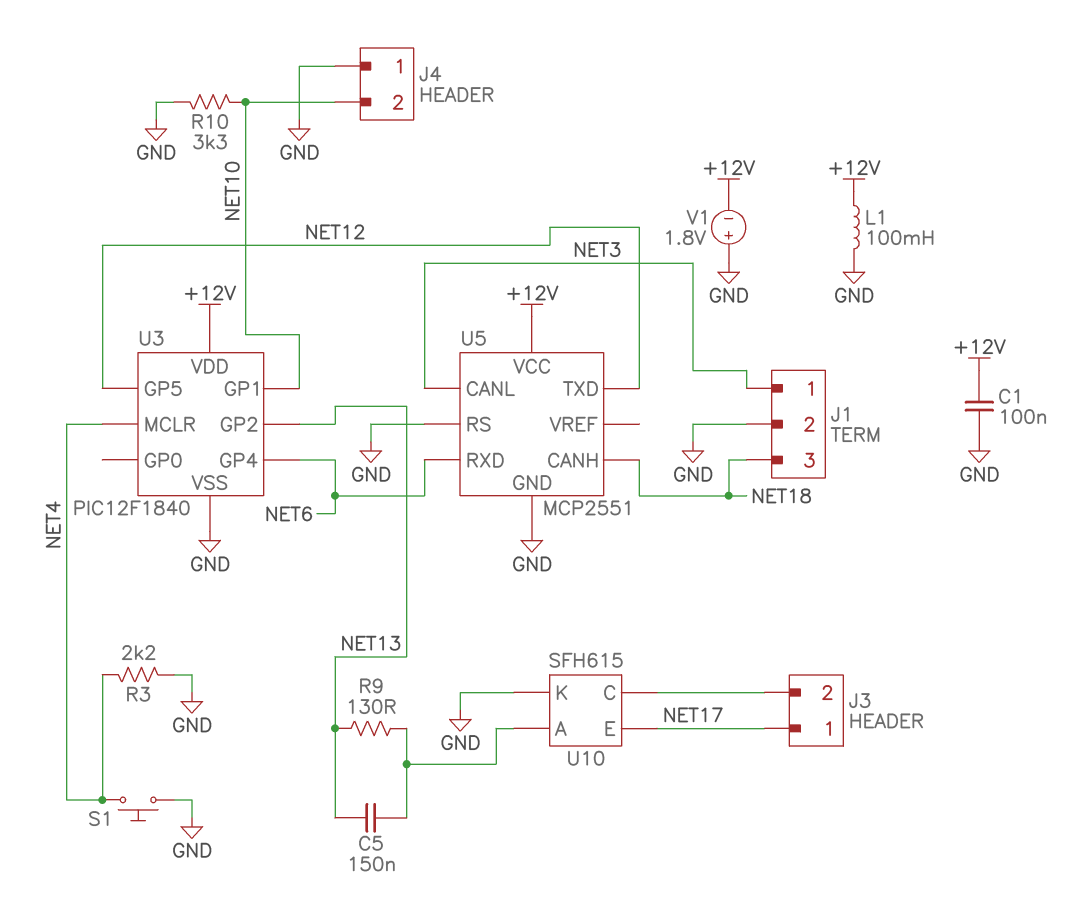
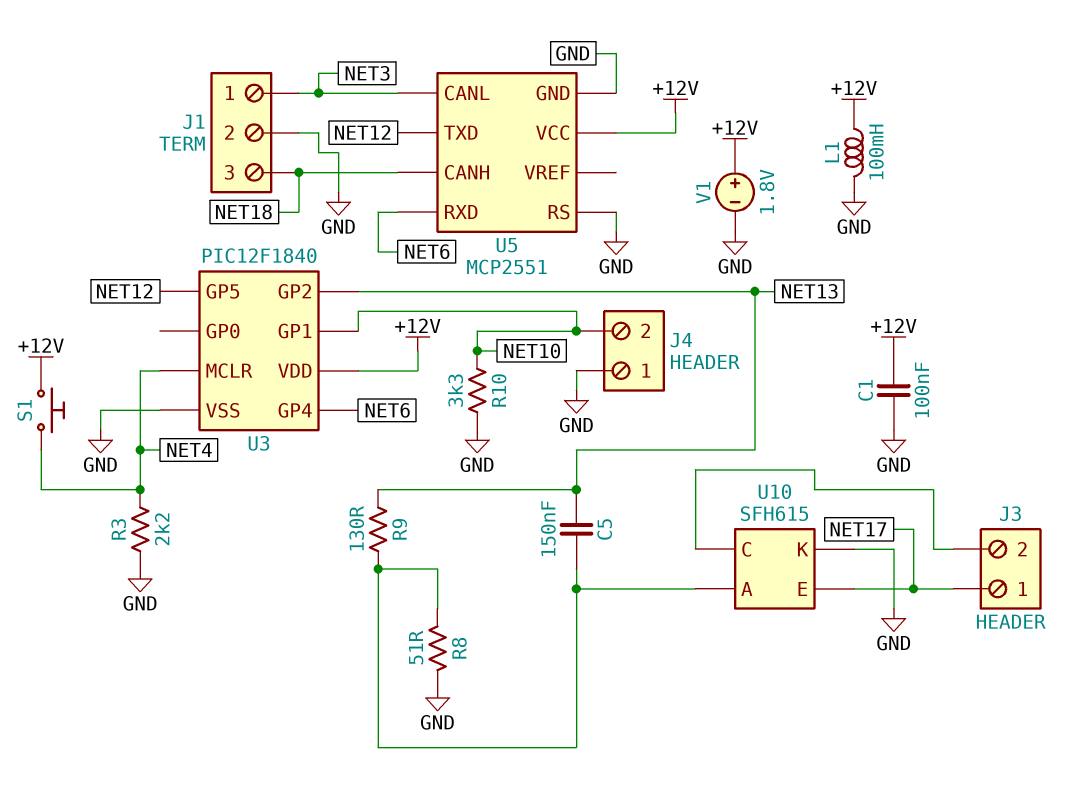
R8: none -> 51 (GND, U10/A)
S1: button (GND, NET4) -> button (+12V, NET4)
V1: 1.8V (plus GND, minus +12V) -> 1.8V (plus +12V, minus GND)

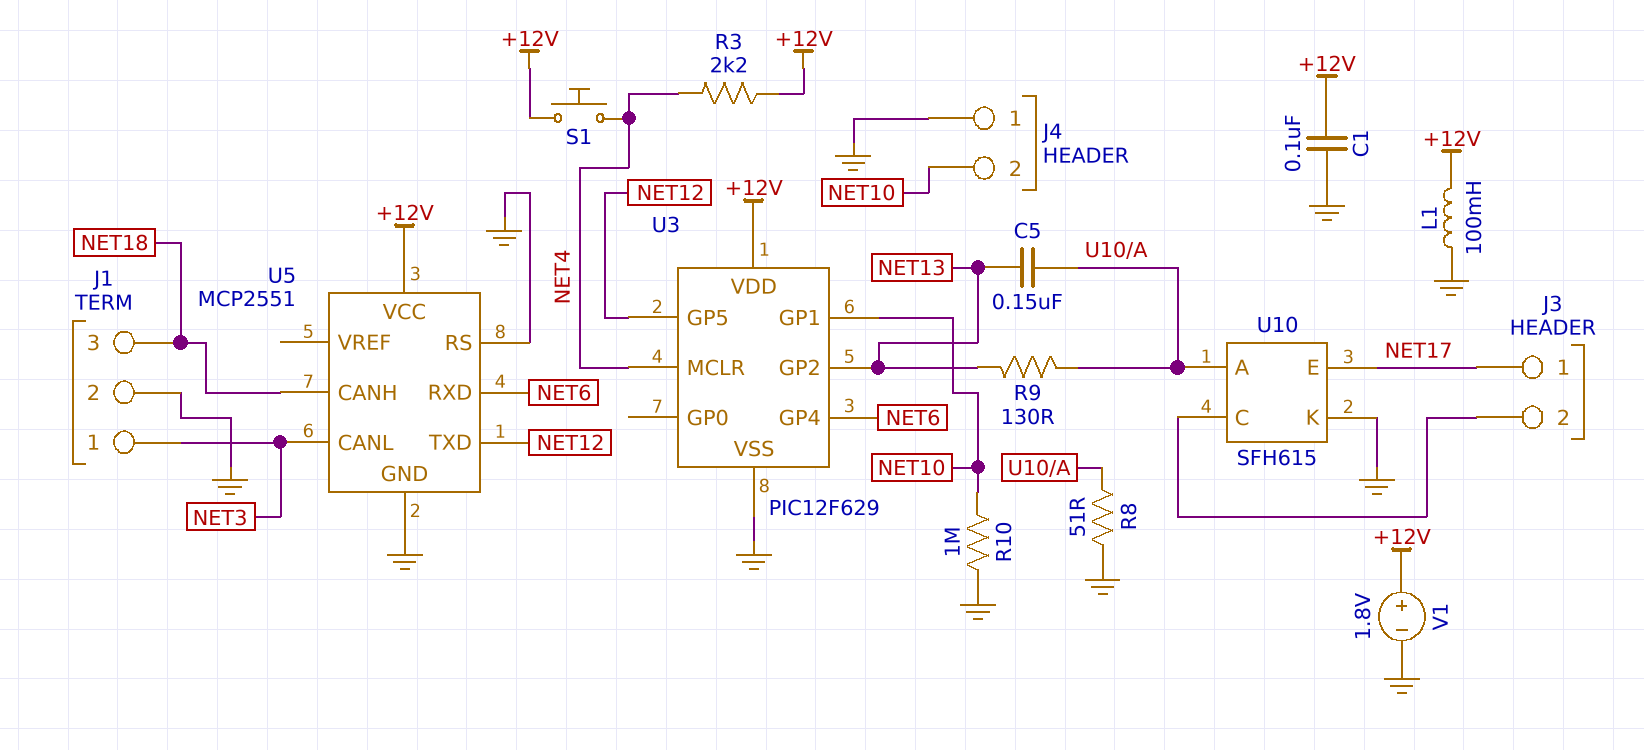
R3: 2.2k (GND, NET4) -> 2.2k (+12V, NET4)
R10: 3.3k (GND, NET10) -> 1M (GND, NET10)
U3: PIC12F1840 -> PIC12F629

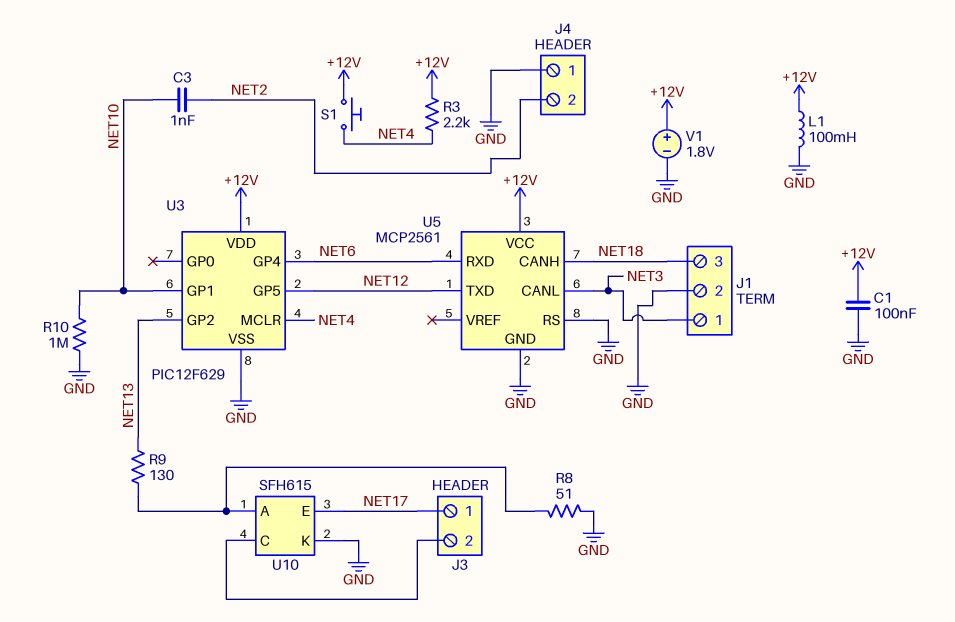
C3: none -> 1nF (NET2, NET10)
C5: 150nF (NET13, U10/A) -> none
J4 pin 2: NET10 -> NET2
U5: MCP2551 -> MCP2561

